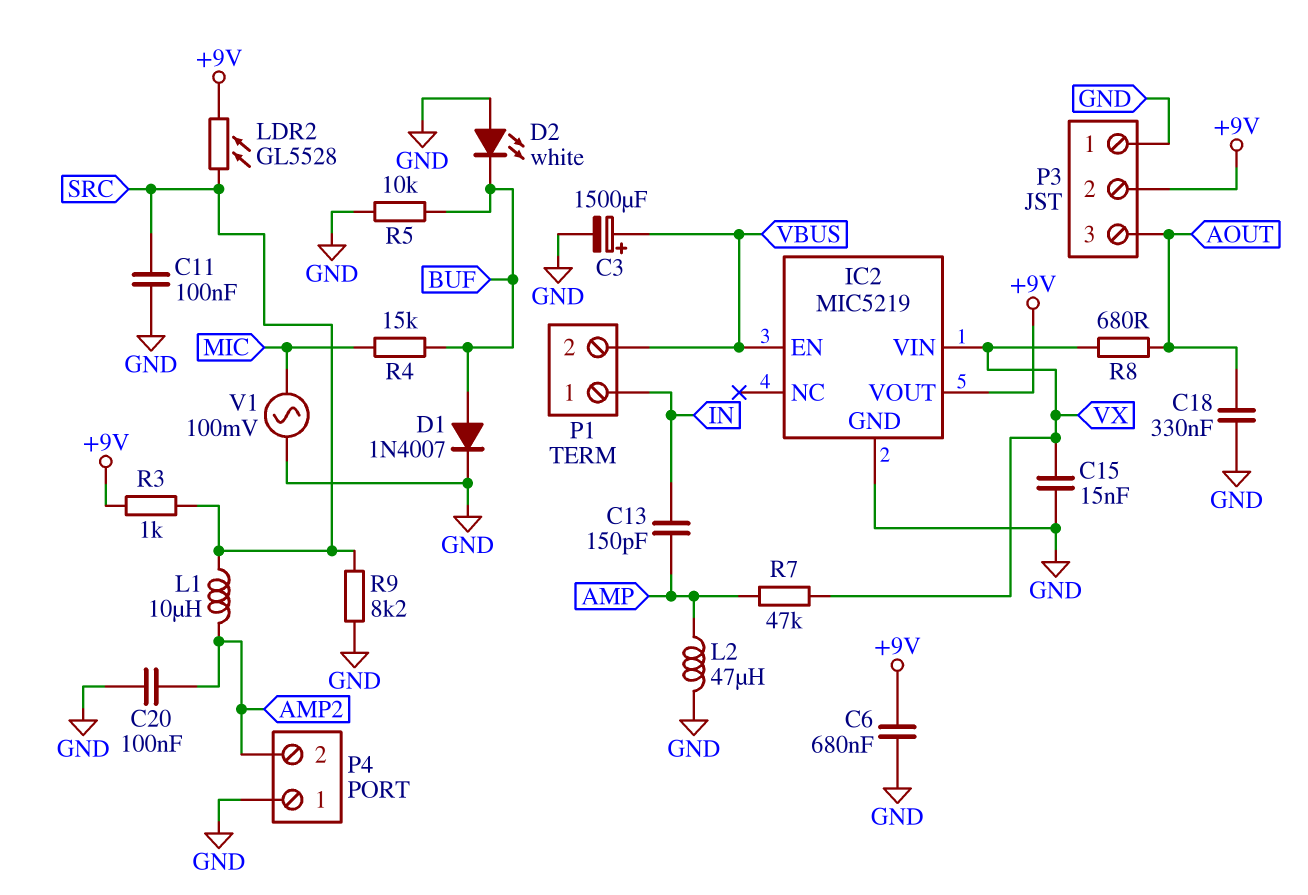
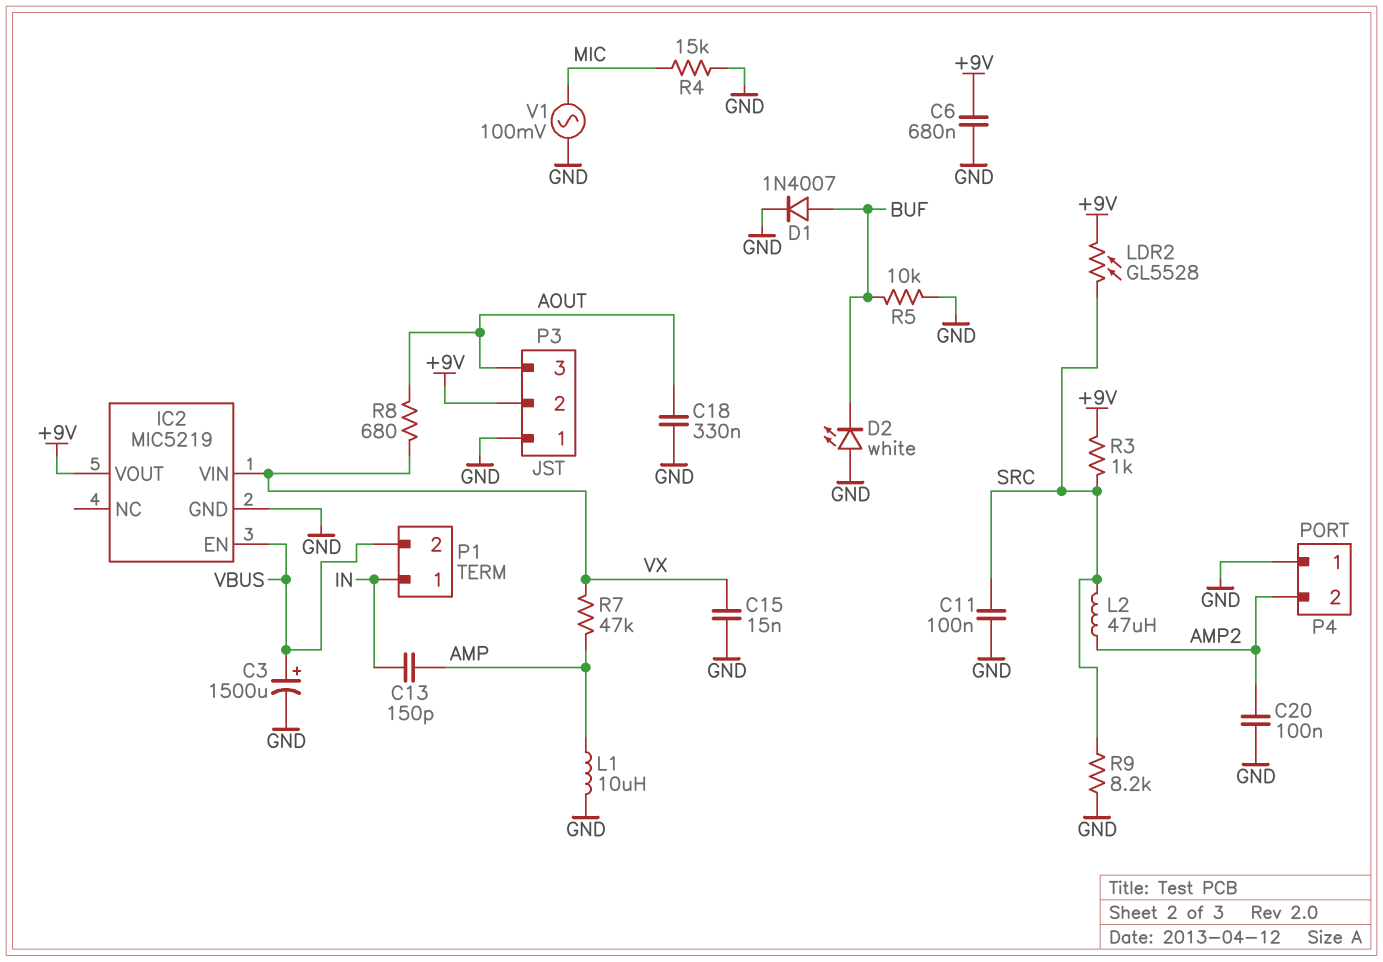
L1: 10uH (AMP2, SRC) -> 10uH (AMP, GND)
L2: 47uH (AMP, GND) -> 47uH (AMP2, SRC)
R4: 15k (BUF, MIC) -> 15k (GND, MIC)

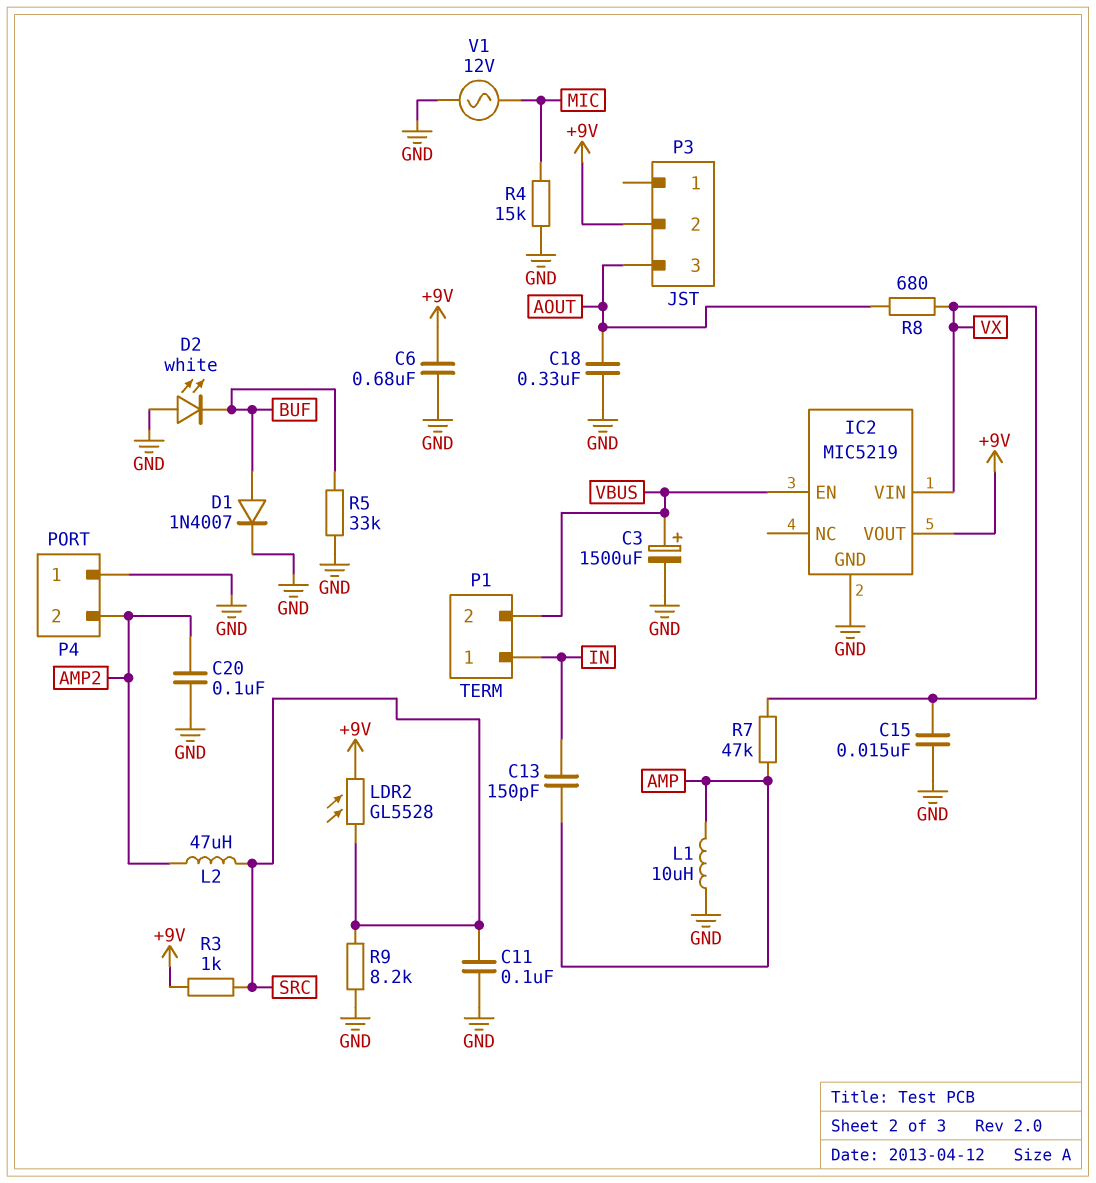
P3 pin 1: GND -> none
R5: 10k (BUF, GND) -> 33k (BUF, GND)
V1: AC 100mV (GND, MIC) -> AC 12V (GND, MIC)

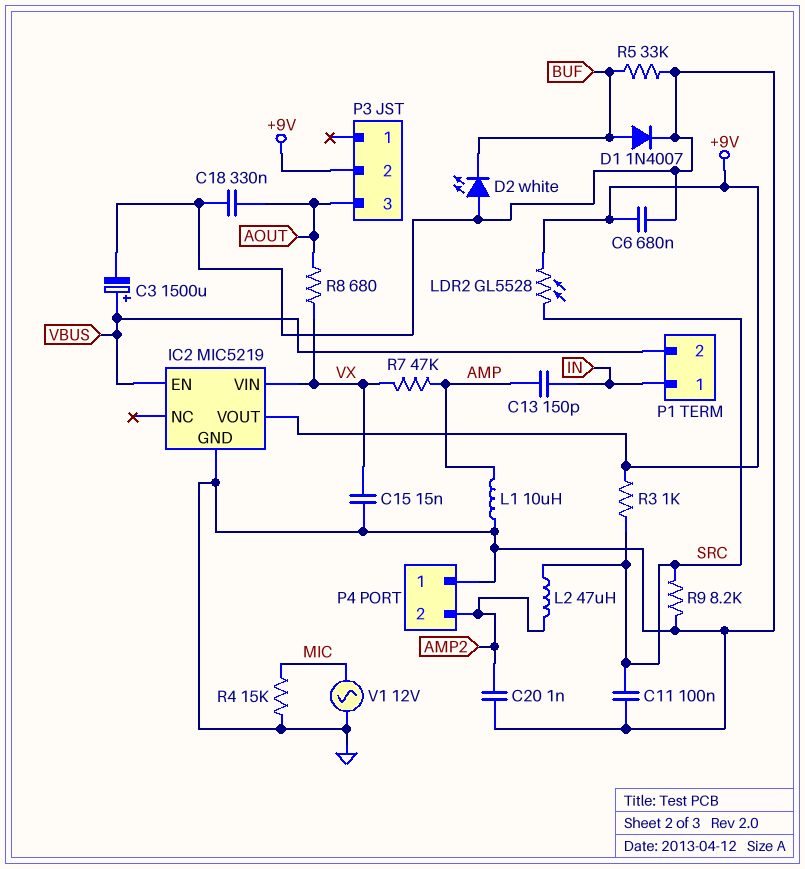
C20: 100nF (AMP2, GND) -> 1nF (AMP2, GND)

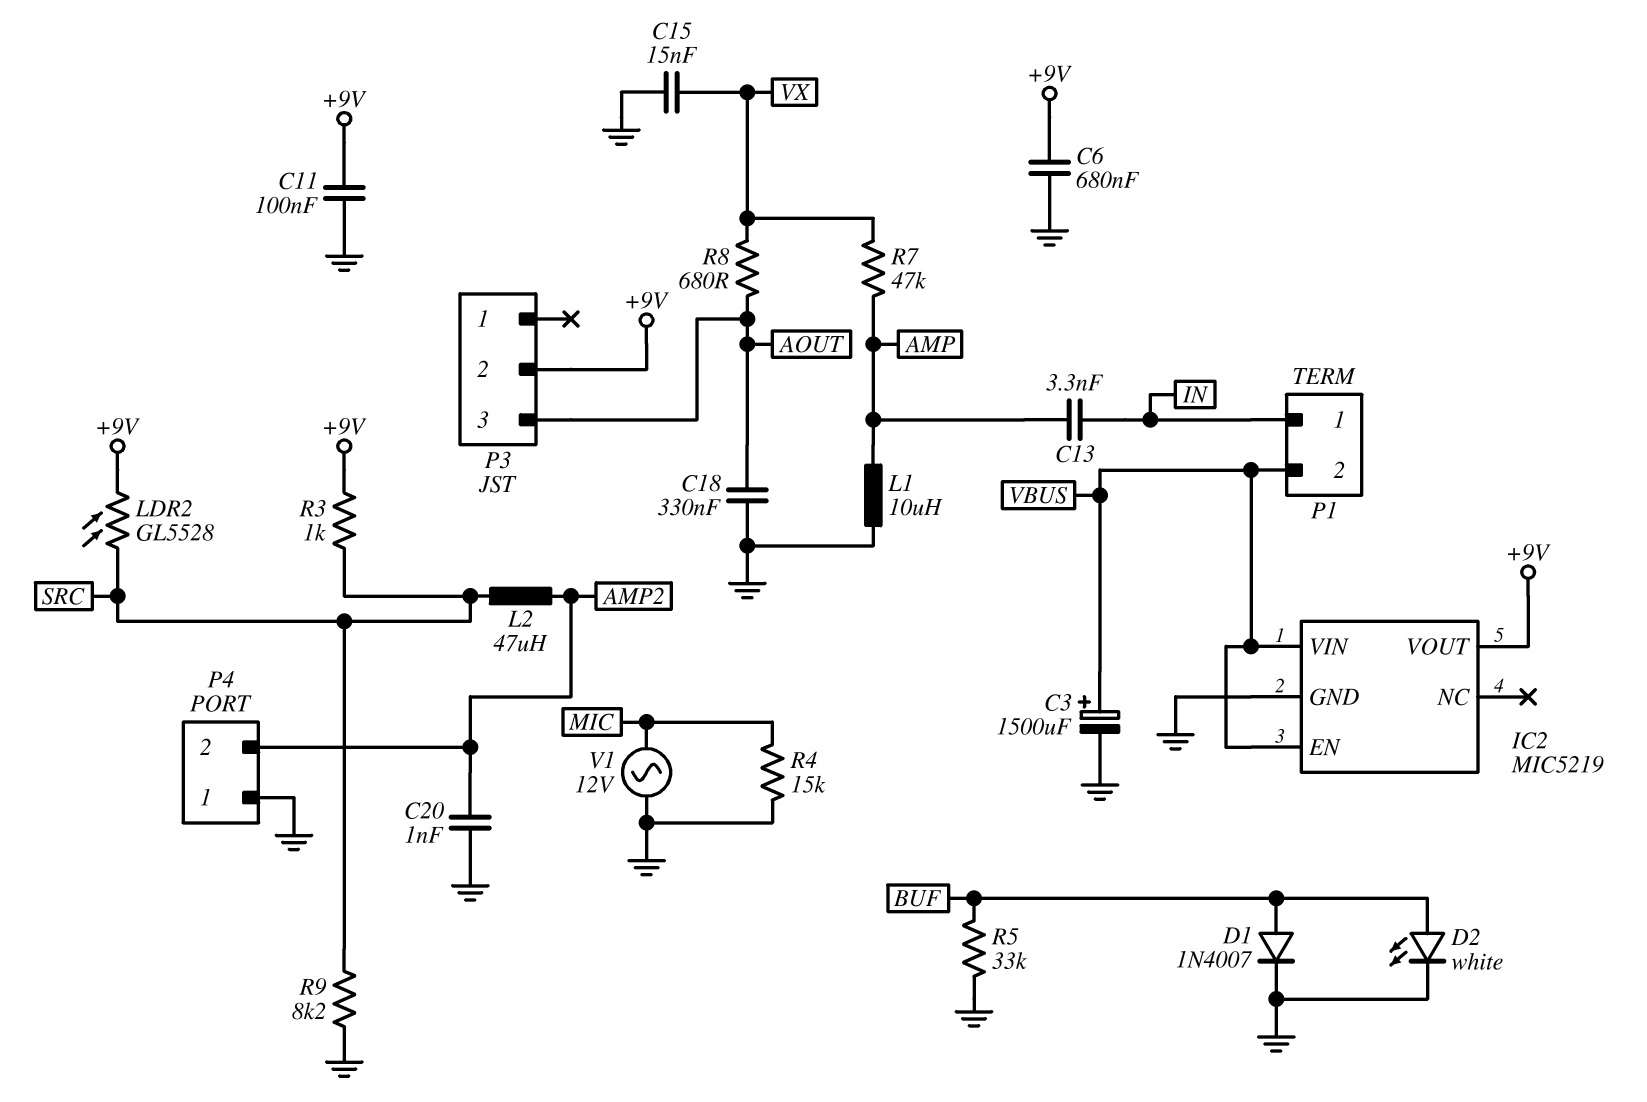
C11: 100nF (GND, SRC) -> 100nF (+9V, GND)
C13: 150pF (AMP, IN) -> 3.3nF (AMP, IN)
D2: LED white (A GND, K BUF) -> LED white (A BUF, K GND)
IC2 pin VIN: VX -> VBUS

